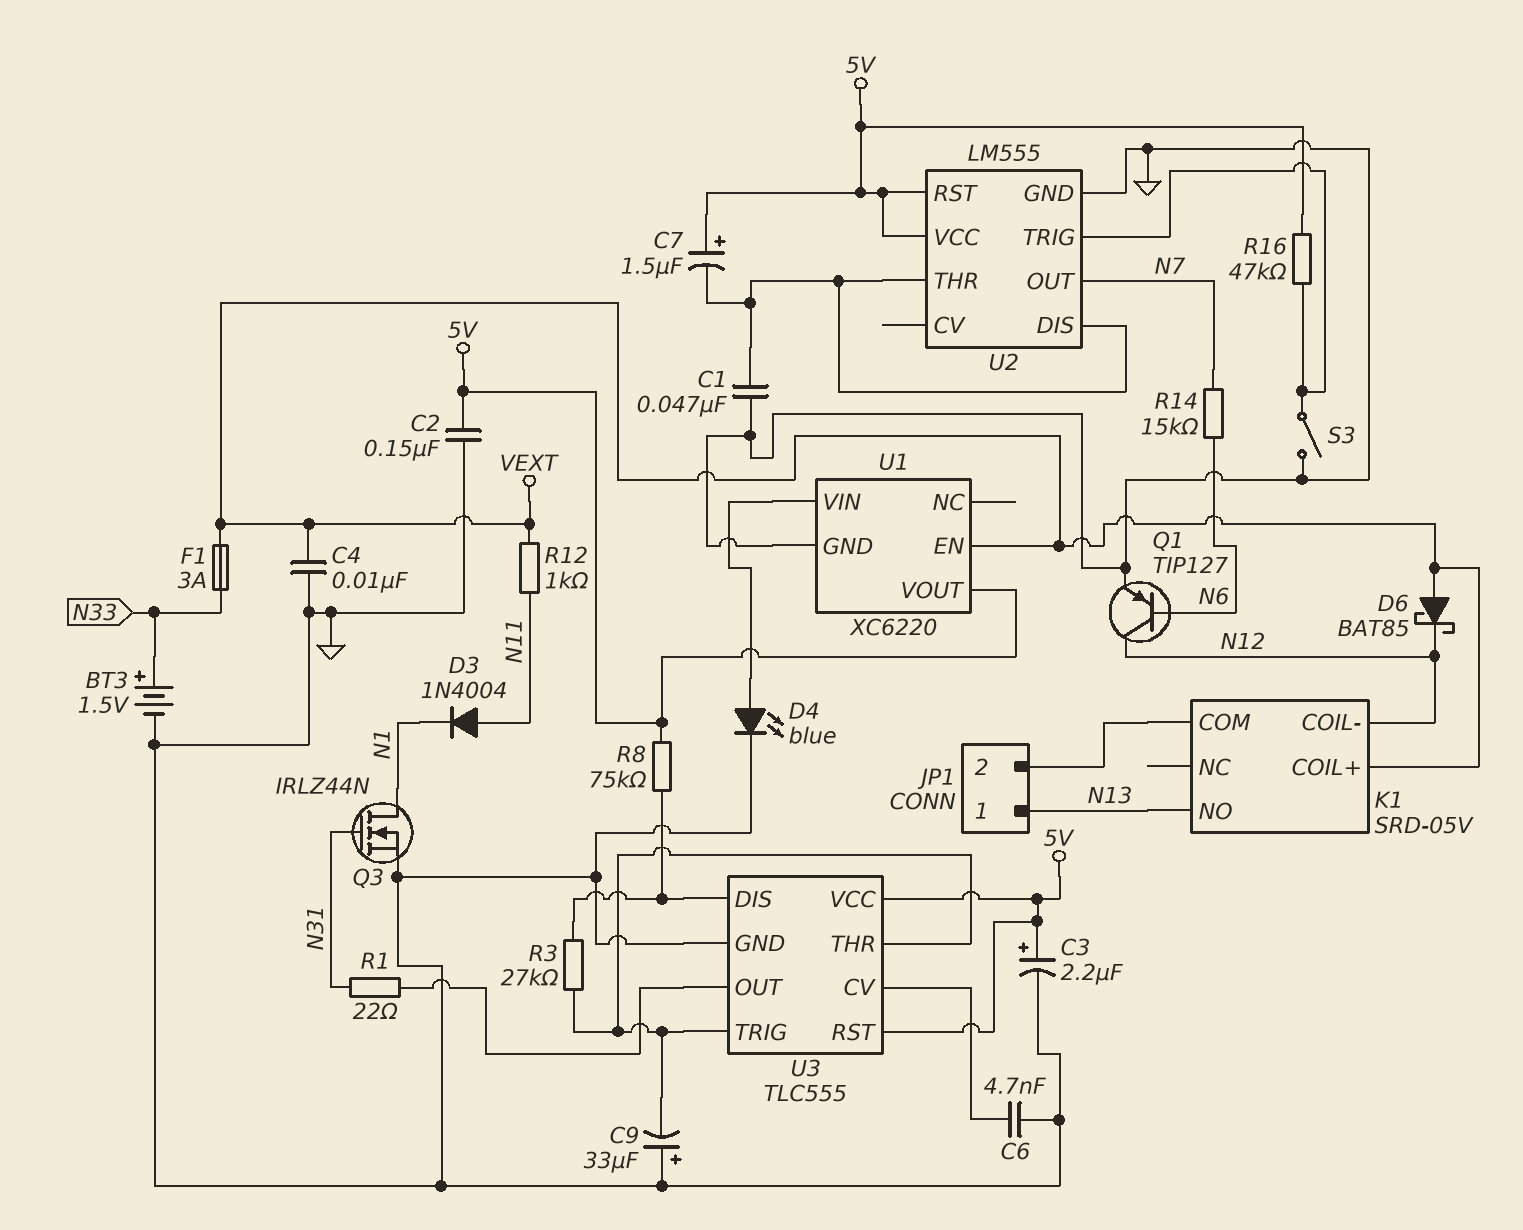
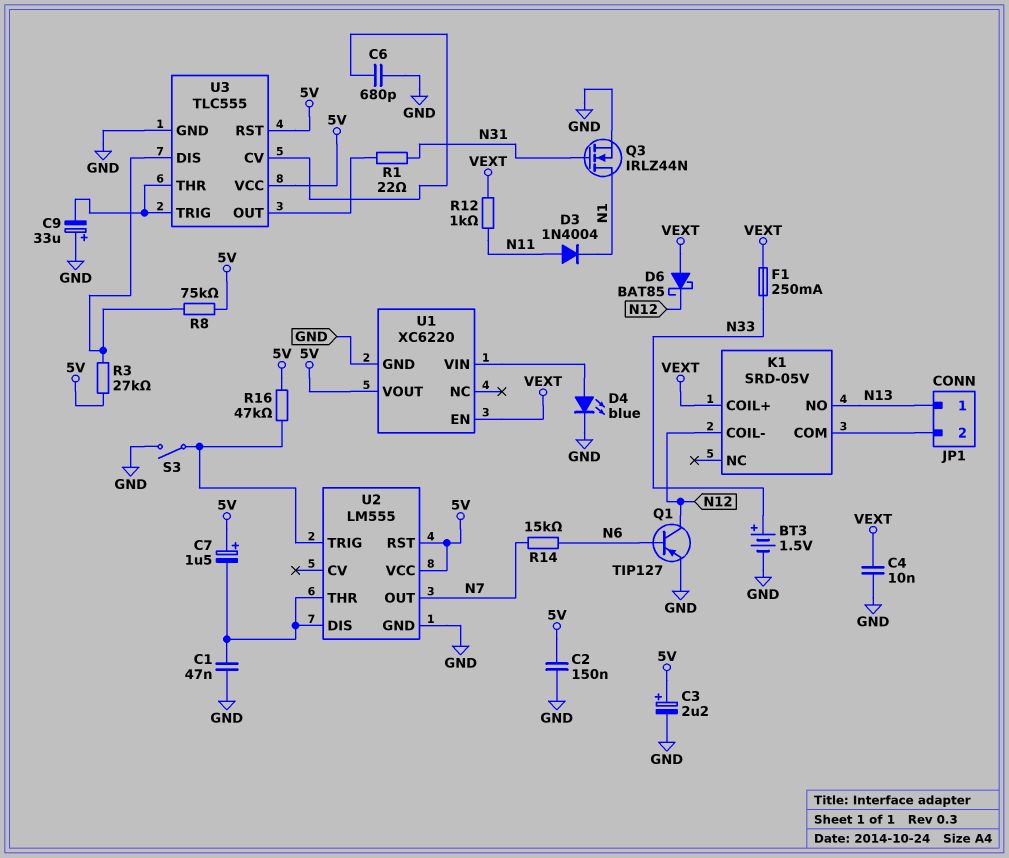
C6: 4.7nF (GND, U3/CV) -> 680pF (GND, U3/CV)
F1: 3A (N33, VEXT) -> 250mA (N33, VEXT)
R3: 27k (U3/DIS, U3/THR) -> 27k (5V, U3/DIS)

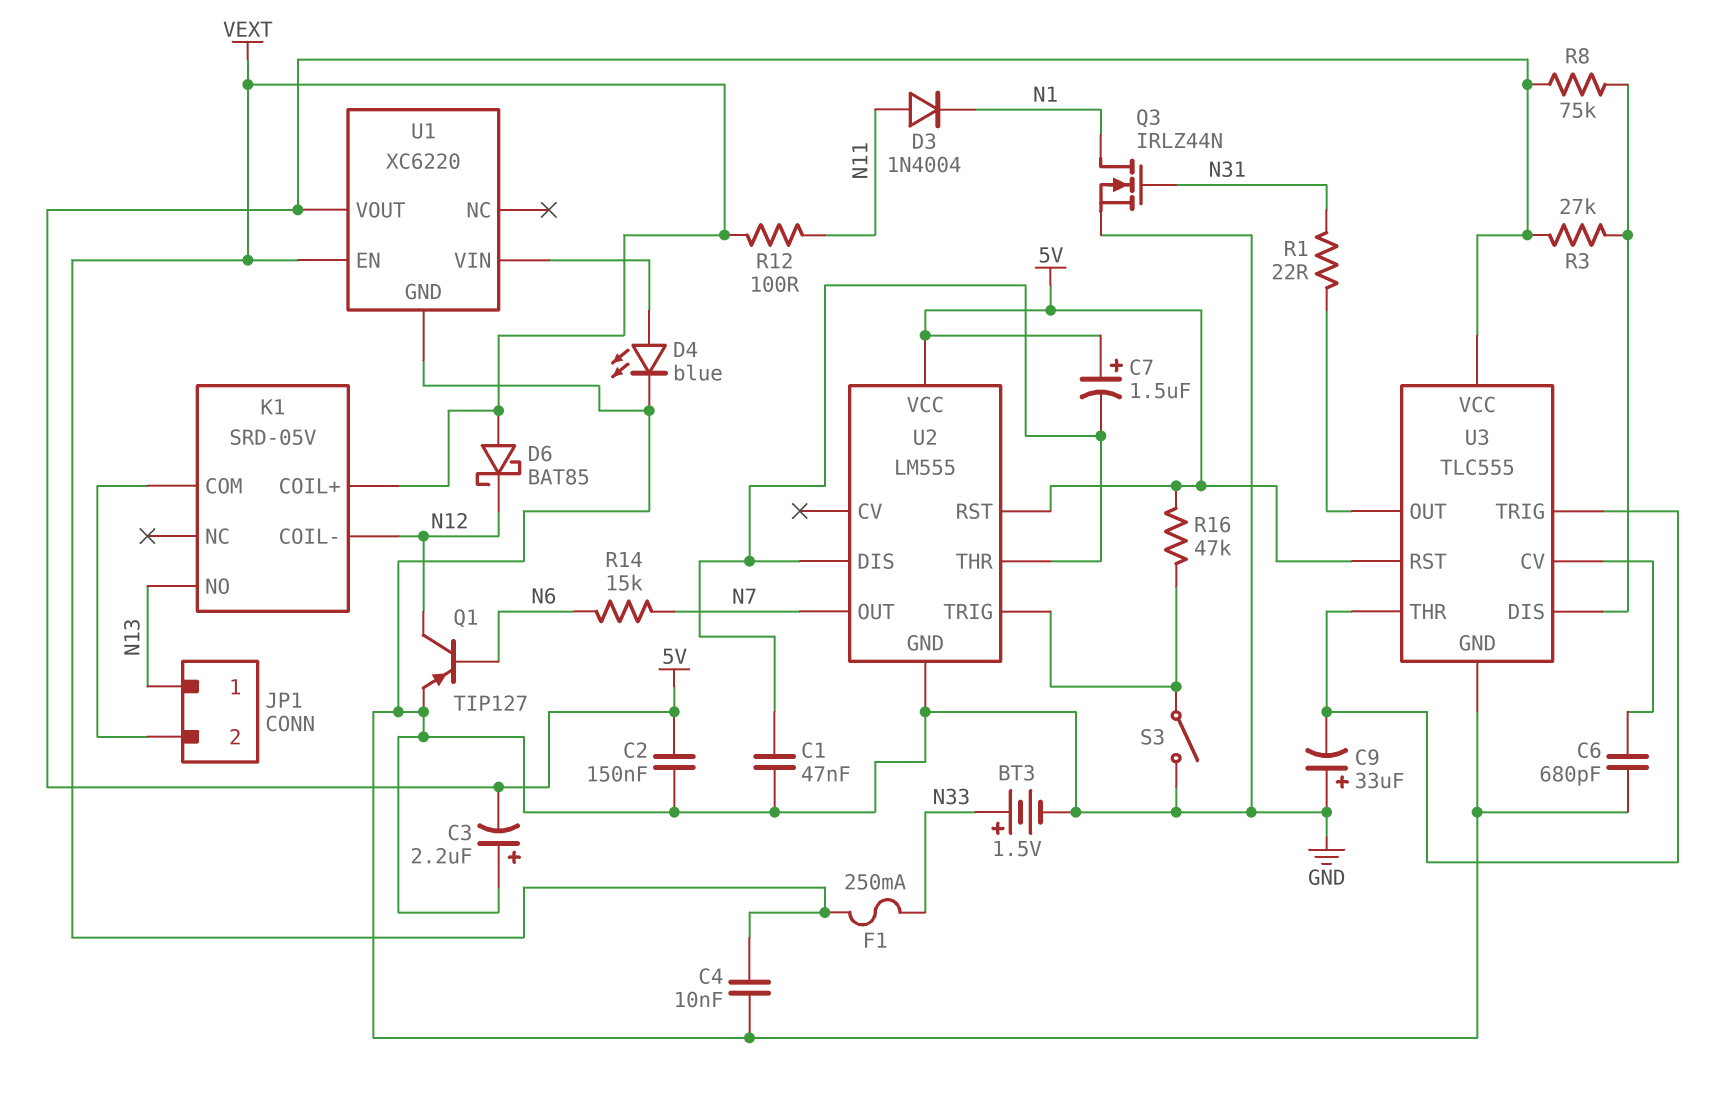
C3: 2.2uF (plus 5V, minus GND) -> 2.2uF (plus GND, minus 5V)
R12: 1k (N11, VEXT) -> 100 (N11, VEXT)

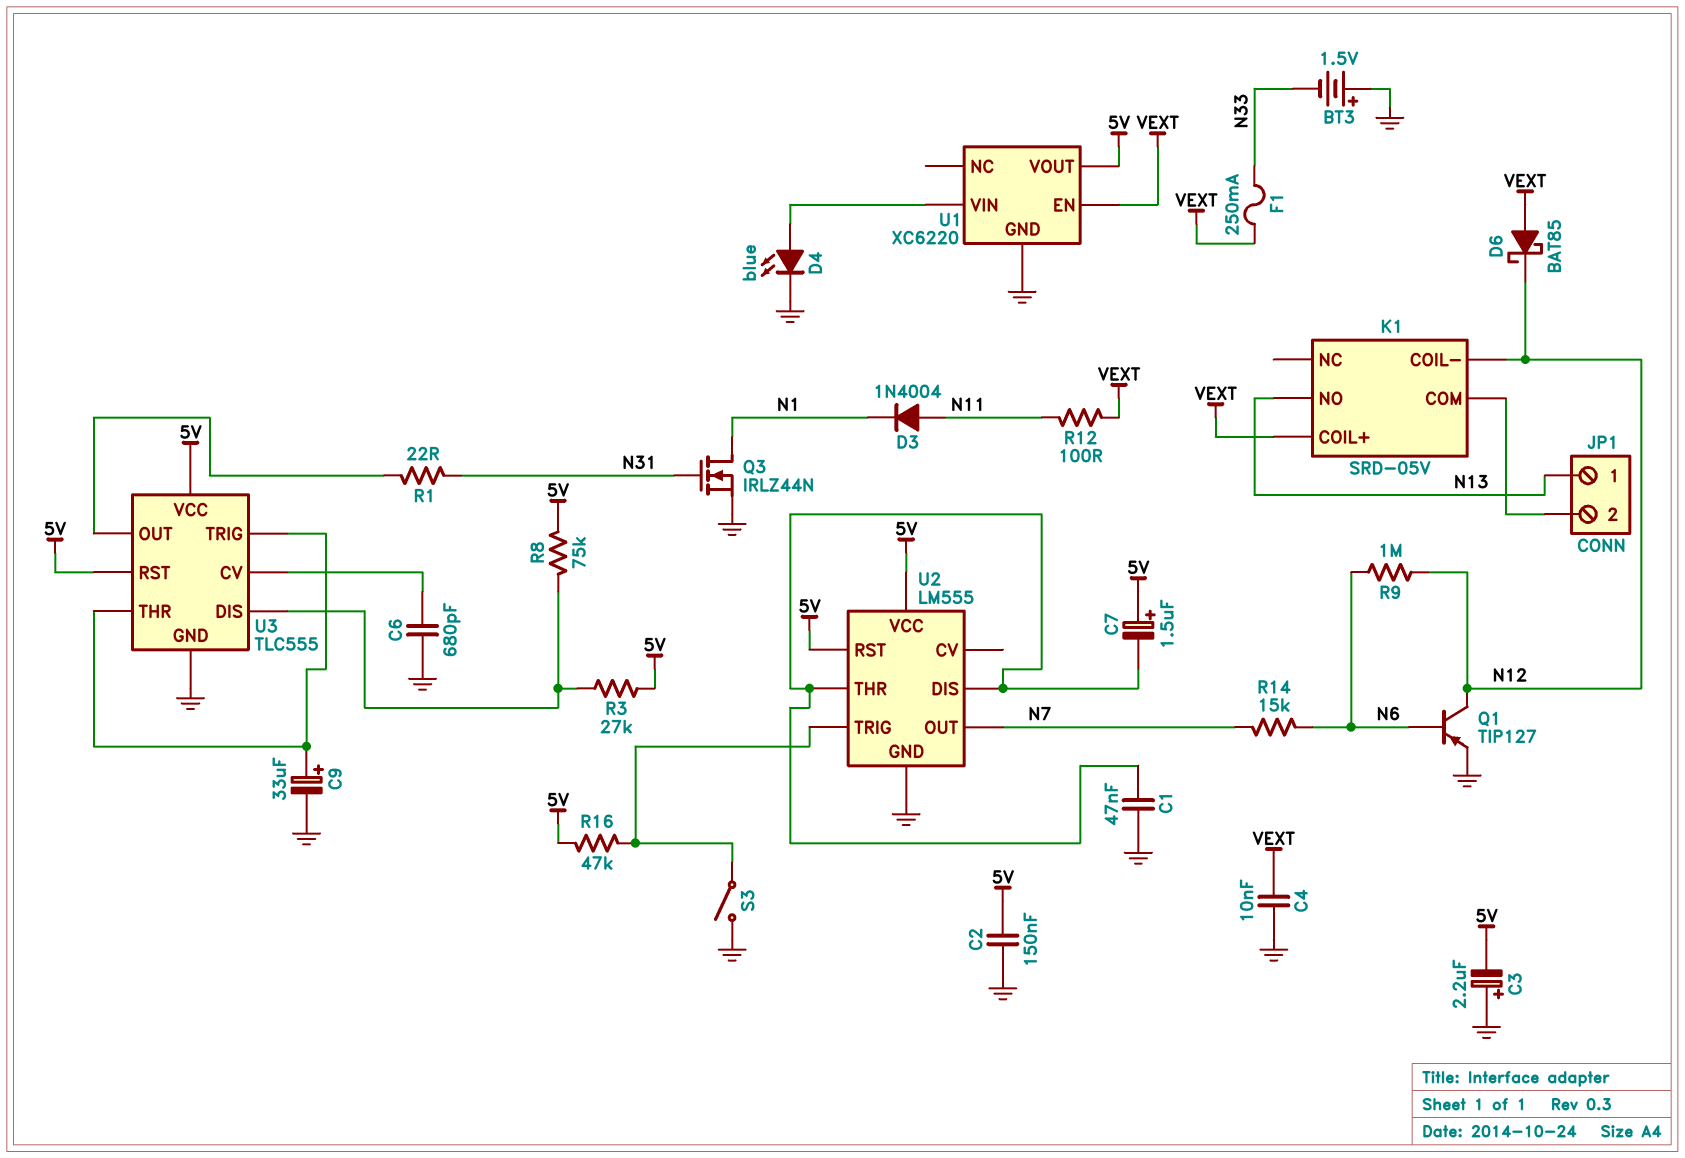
BT3: 1.5V (plus N33, minus GND) -> 1.5V (plus GND, minus N33)
C9: 33uF (plus GND, minus U3/THR) -> 33uF (plus U3/THR, minus GND)
R9: none -> 1M (N6, N12)

